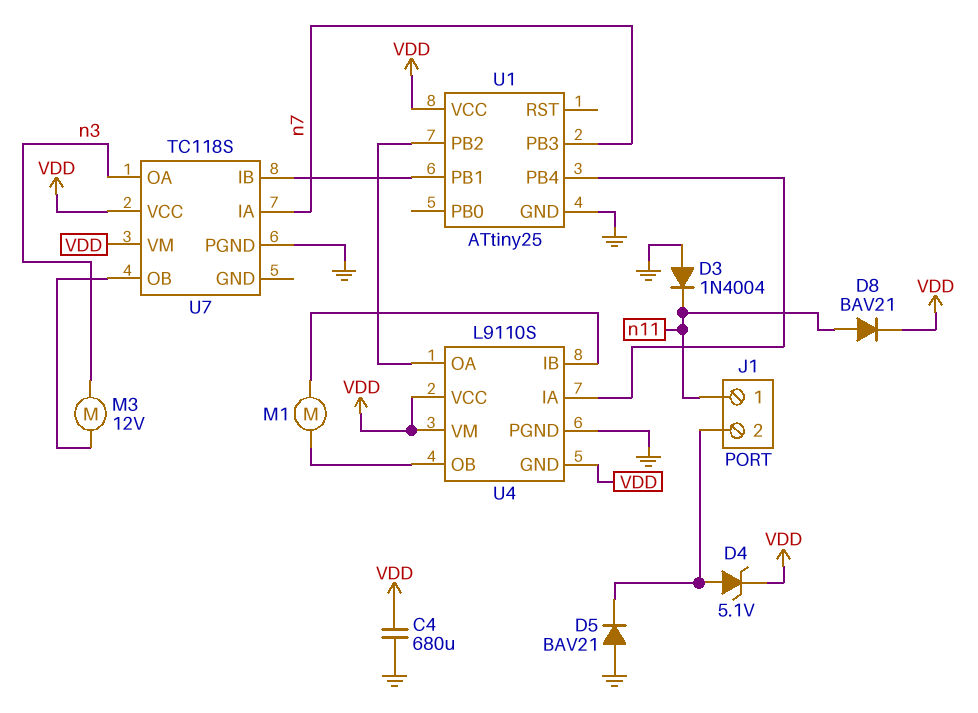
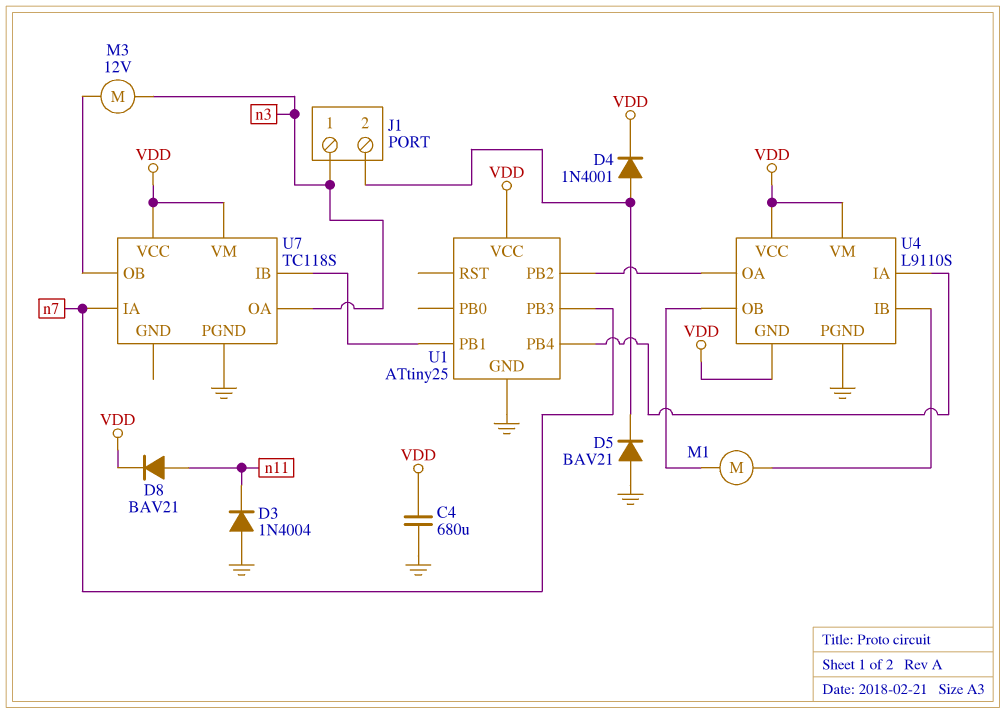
D4: zener 5.1V (A J1/2, K VDD) -> diode 1N4001 (A J1/2, K VDD)
J1 pin 1: n11 -> n3

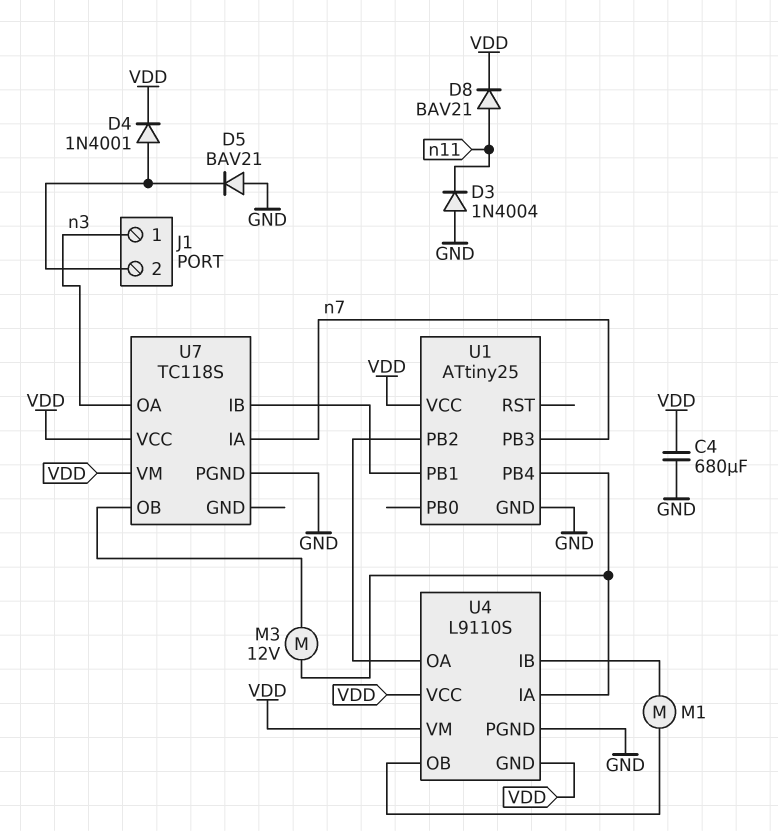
M3: motor 12V (U7/OB, n3) -> motor 12V (U1/PB4, U7/OB)

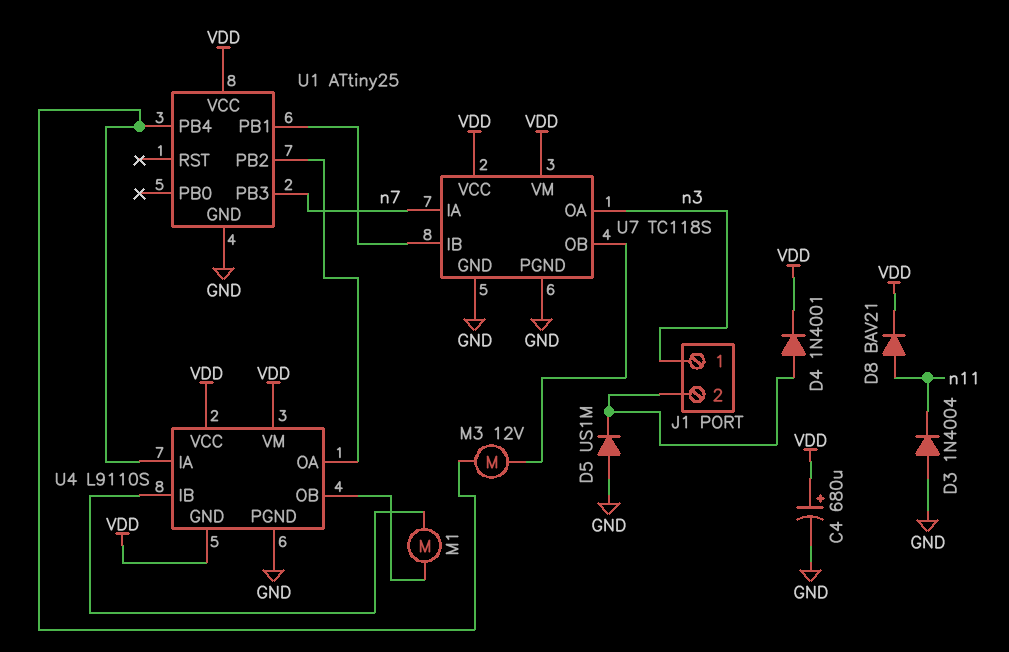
C4: 680uF (GND, VDD) -> 680uF (plus VDD, minus GND)
D5: diode BAV21 (A GND, K J1/2) -> diode US1M (A GND, K J1/2)
U7 pin GND: none -> GND

